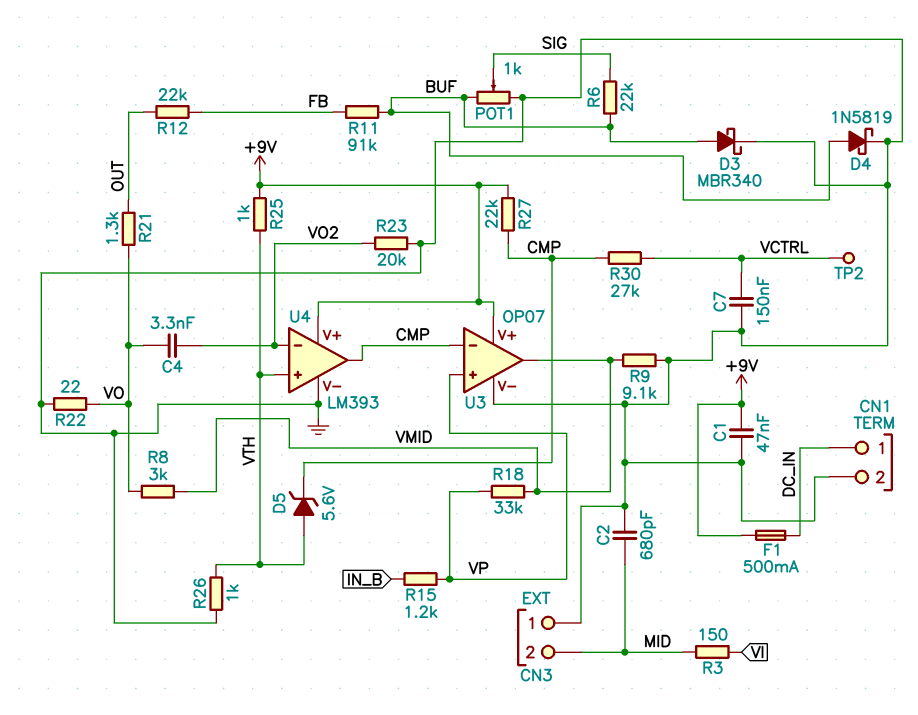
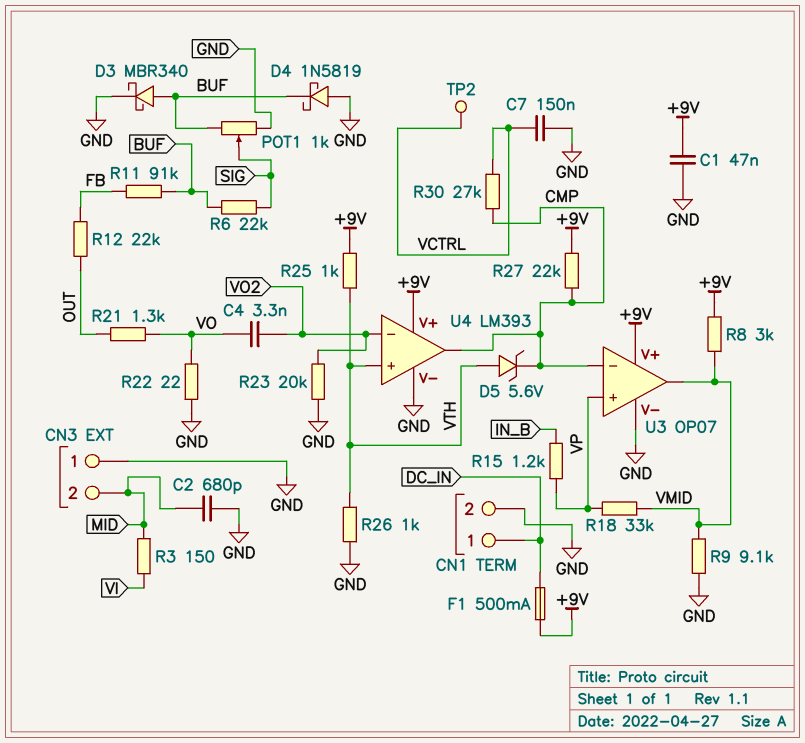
D4: schottky 1N5819 (A BUF, K GND) -> schottky 1N5819 (A GND, K BUF)
R8: 3k (VMID, VO) -> 3k (+9V, VMID)

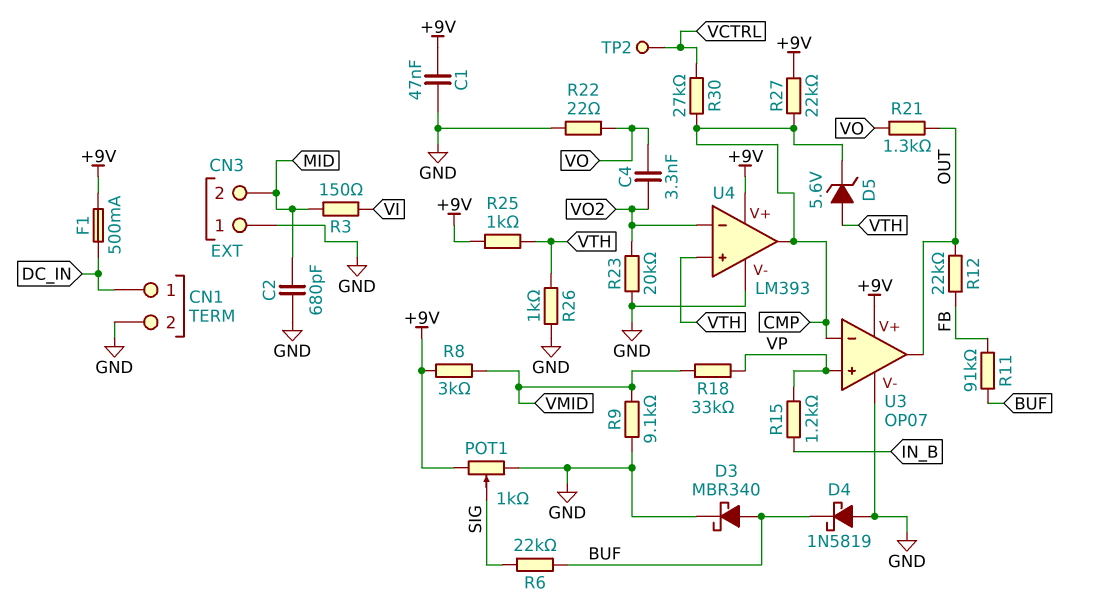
C7: 150nF (GND, VCTRL) -> none
POT1: 1k (BUF, GND, wiper SIG) -> 1k (+9V, GND, wiper SIG)
U3 pin out: VMID -> OUT

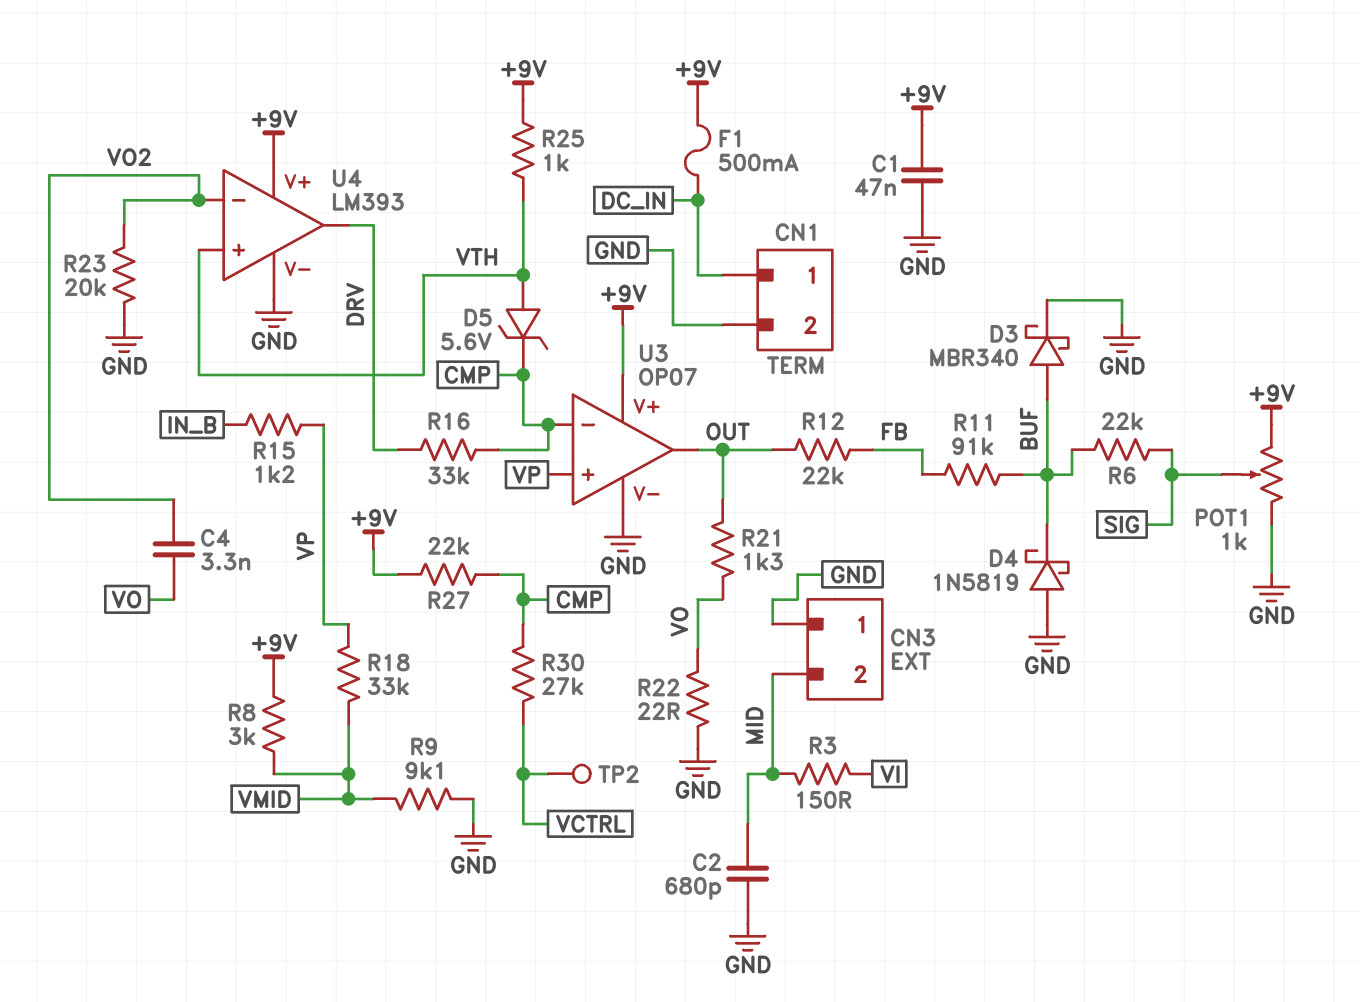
R16: none -> 33k (CMP, DRV)
R26: 1k (GND, VTH) -> none
U4 pin out: CMP -> DRV

